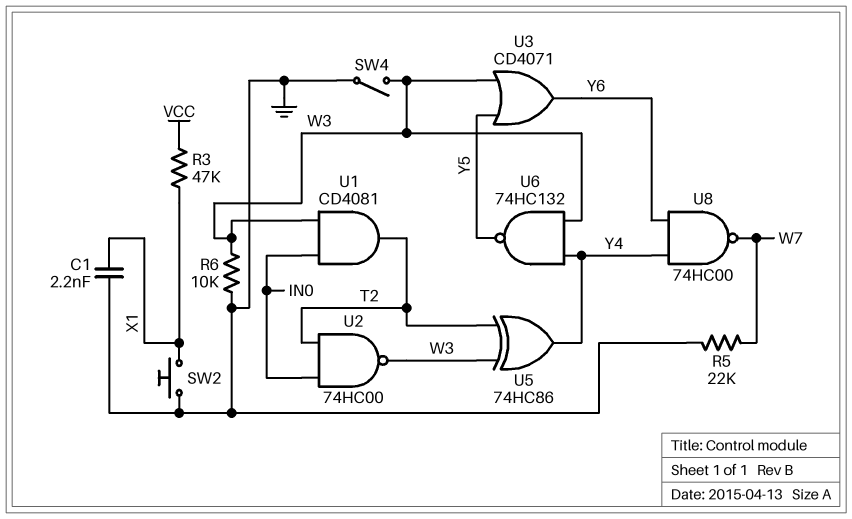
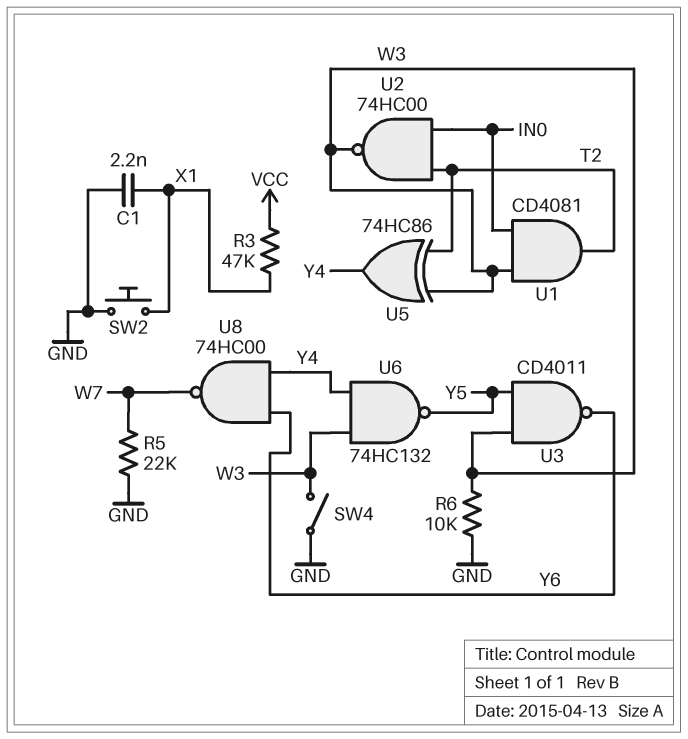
U3: OR CD4071 (in W3, in Y5, out Y6) -> NAND CD4011 (in W3, in Y5, out Y6)

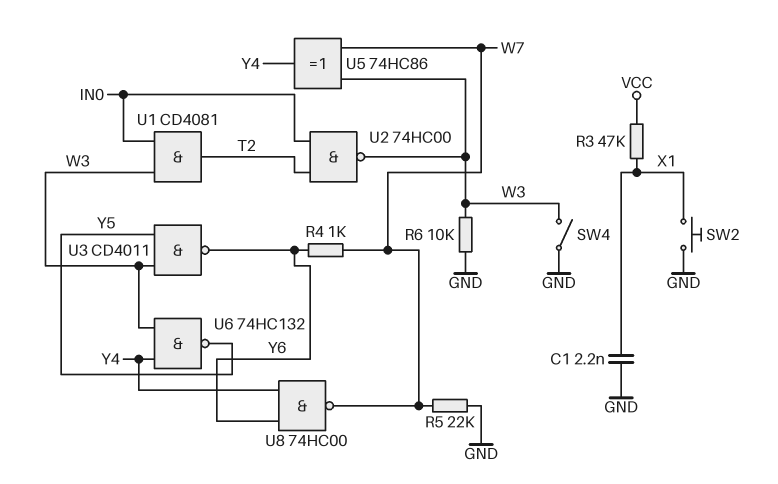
R4: none -> 1k (W7, Y6)
U5: XOR 74HC86 (in T2, in W3, out Y4) -> XOR 74HC86 (in W3, in W7, out Y4)

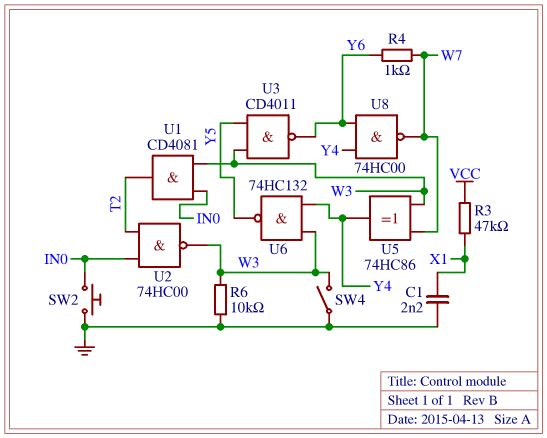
R5: 22k (GND, W7) -> none
SW2: button (GND, X1) -> button (GND, IN0)

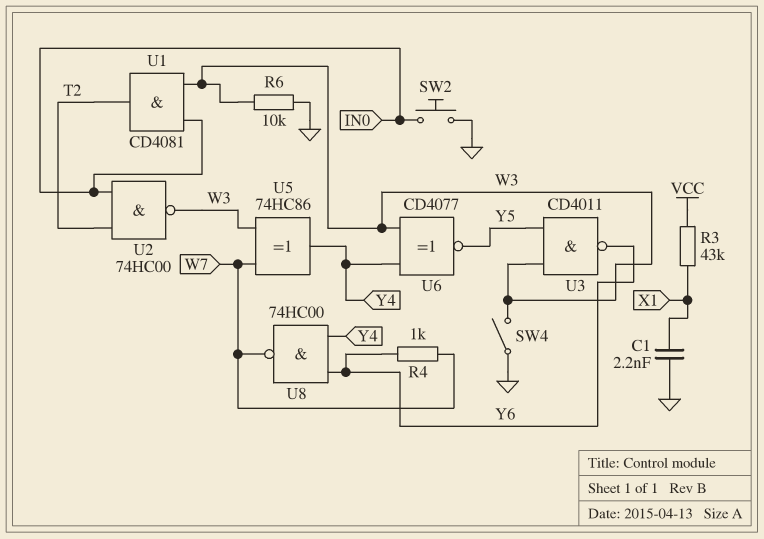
R3: 47k (VCC, X1) -> 43k (VCC, X1)
U6: NAND 74HC132 (in W3, in Y4, out Y5) -> XNOR CD4077 (in W3, in Y4, out Y5)

